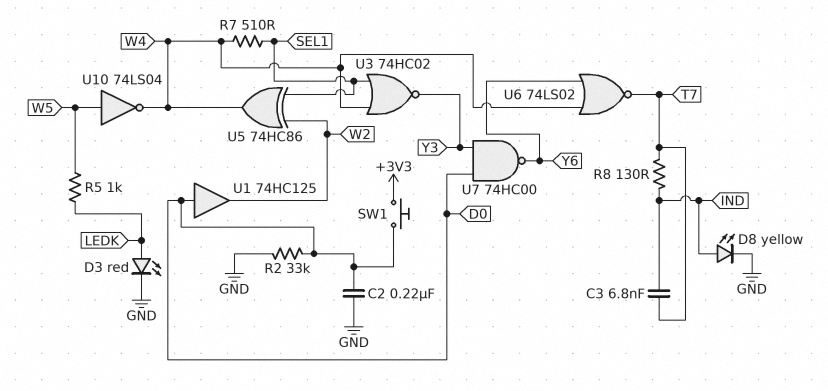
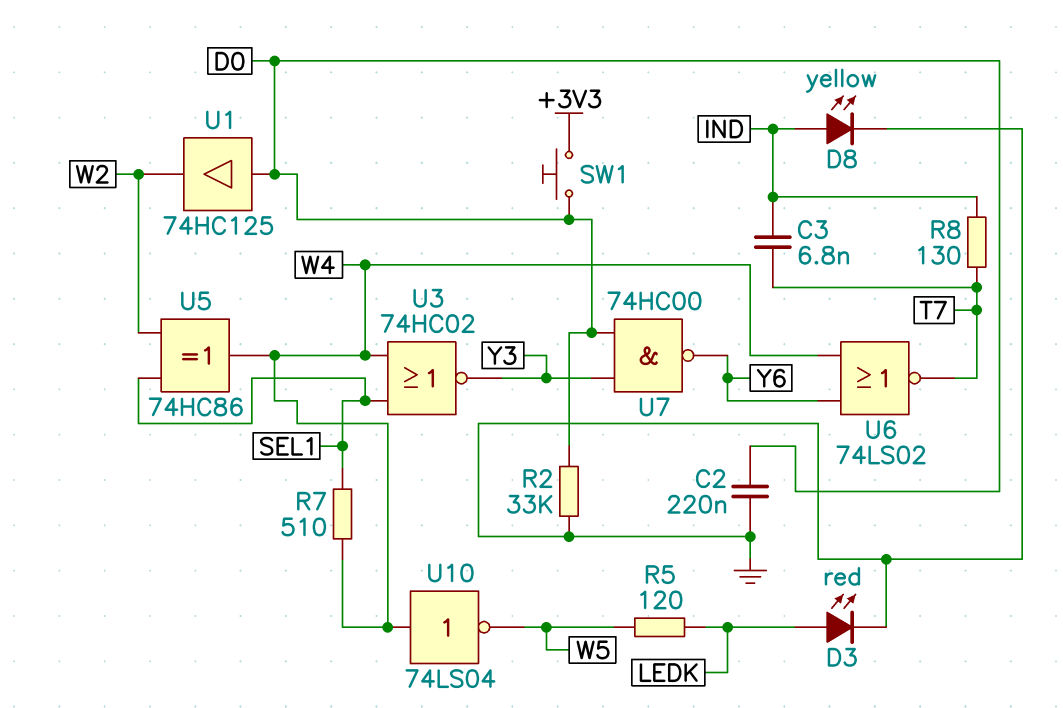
R5: 1k (LEDK, W5) -> 120 (LEDK, W5)
U10: NOT 74LS04 (in W5, out W4) -> NOT 74LS04 (in W4, out W5)

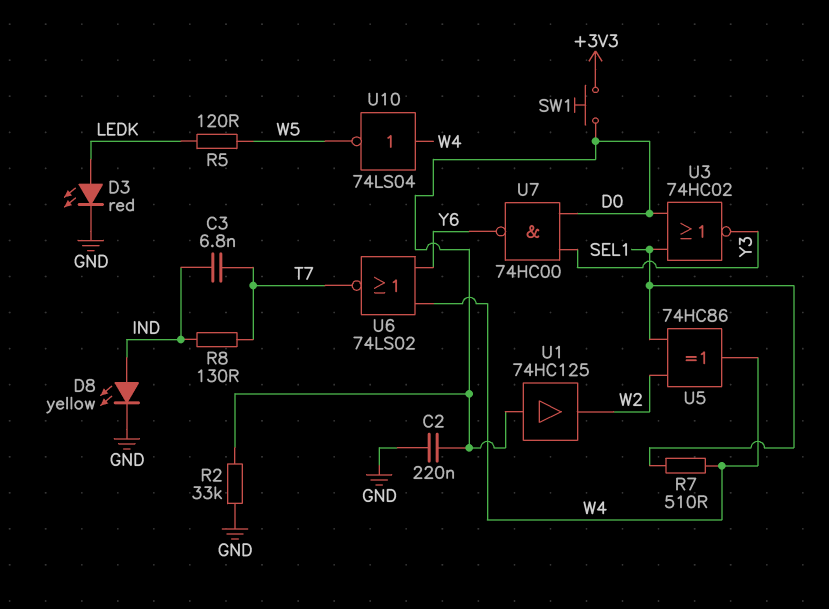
U3: NOR 74HC02 (in SEL1, in W4, out Y3) -> NOR 74HC02 (in D0, in SEL1, out Y3)

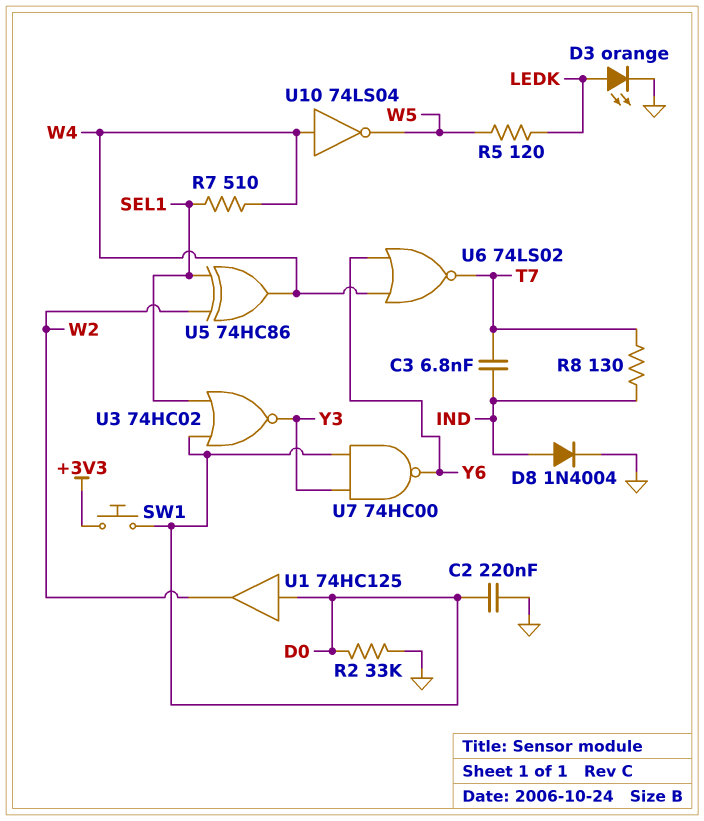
D3: LED red (A LEDK, K GND) -> LED orange (A LEDK, K GND)
D8: LED yellow (A IND, K GND) -> diode 1N4004 (A IND, K GND)

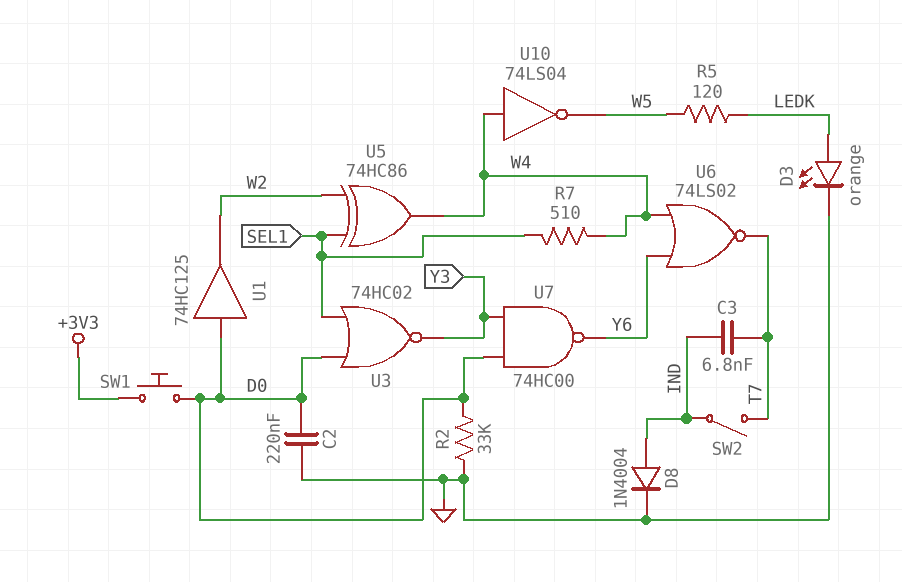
R8: 130 (IND, T7) -> none
SW2: none -> switch (IND, T7)

